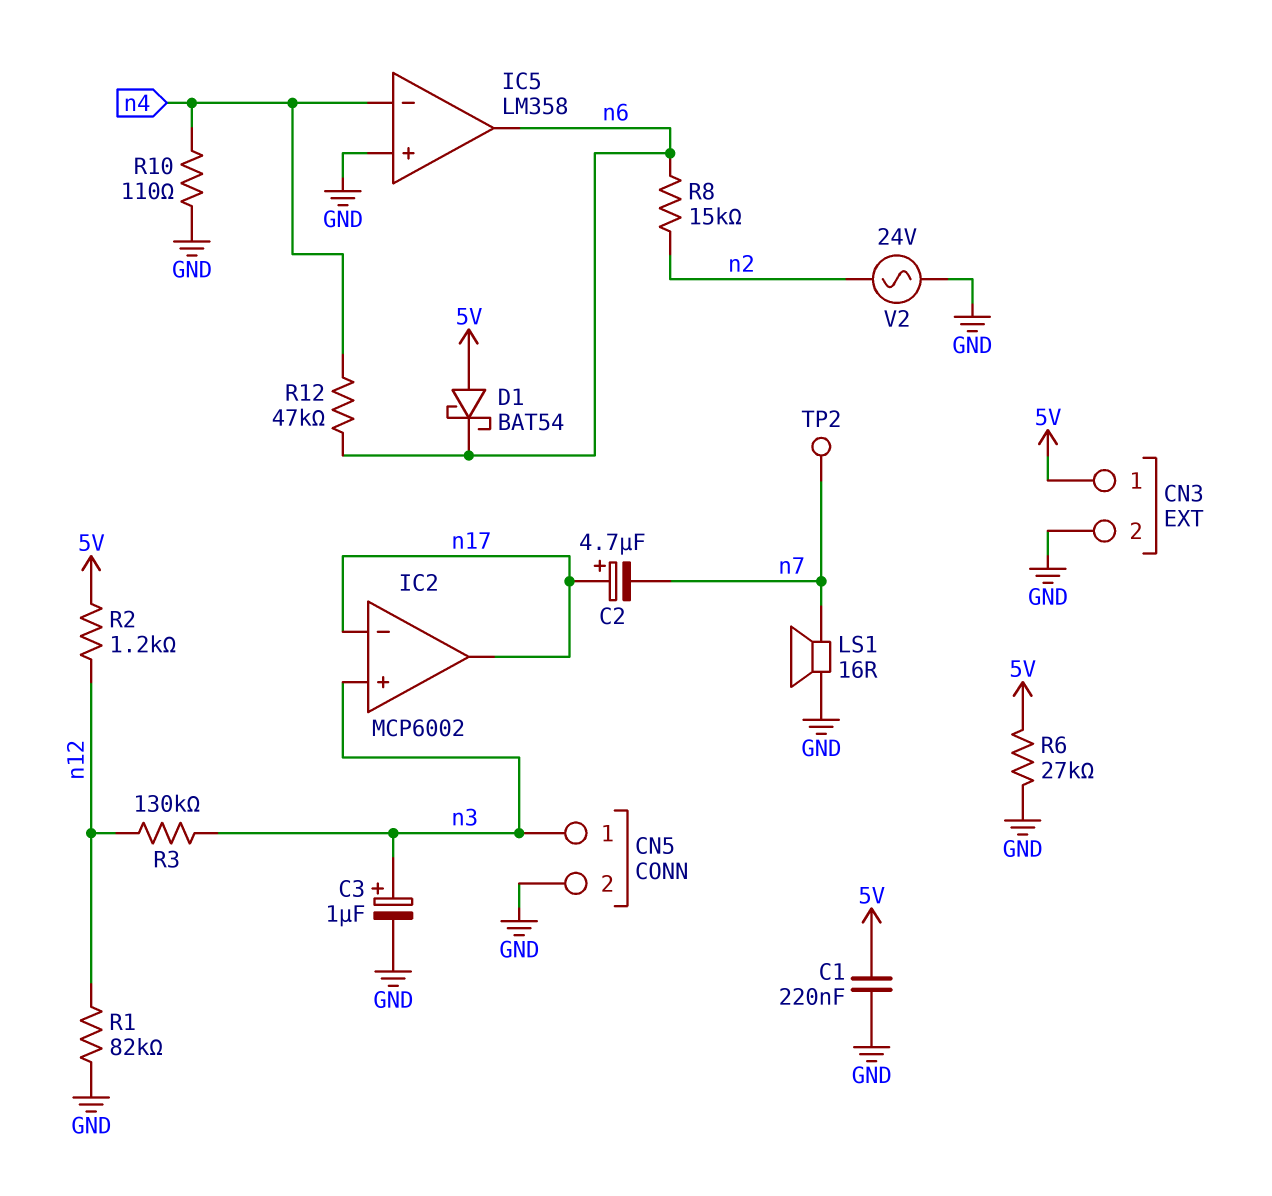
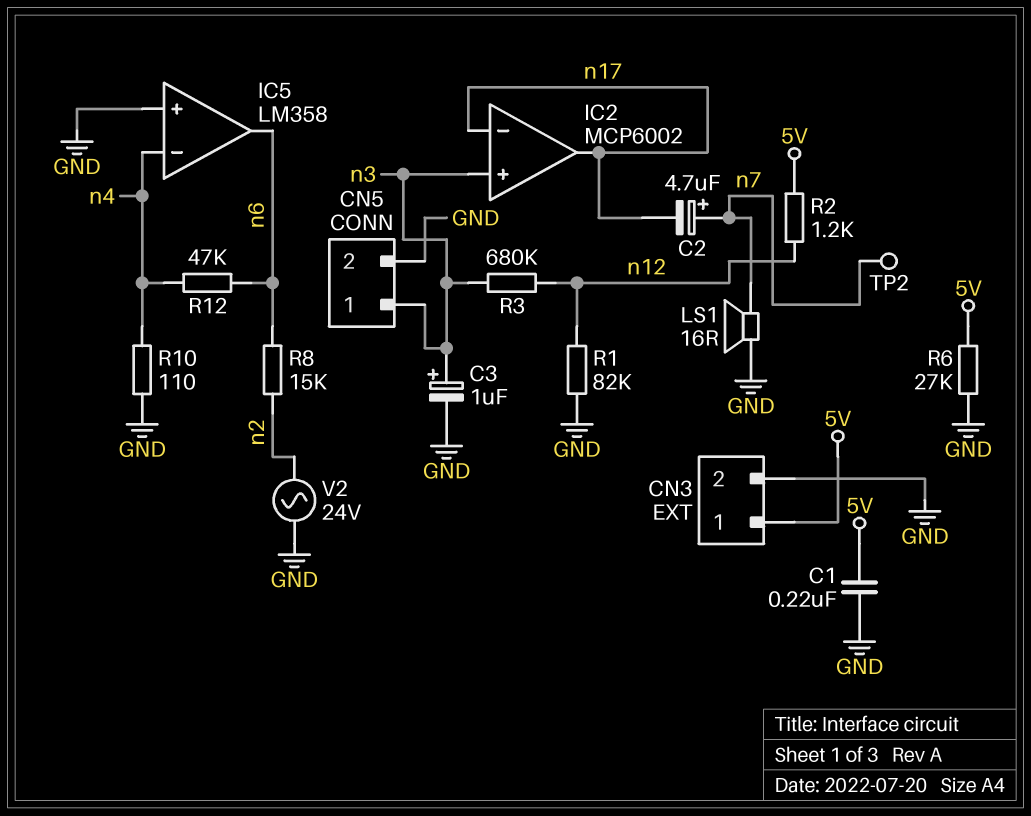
C2: 4.7uF (plus n17, minus n7) -> 4.7uF (plus n7, minus n17)
D1: schottky BAT54 (A 5V, K n6) -> none
R3: 130k (n3, n12) -> 680k (n3, n12)

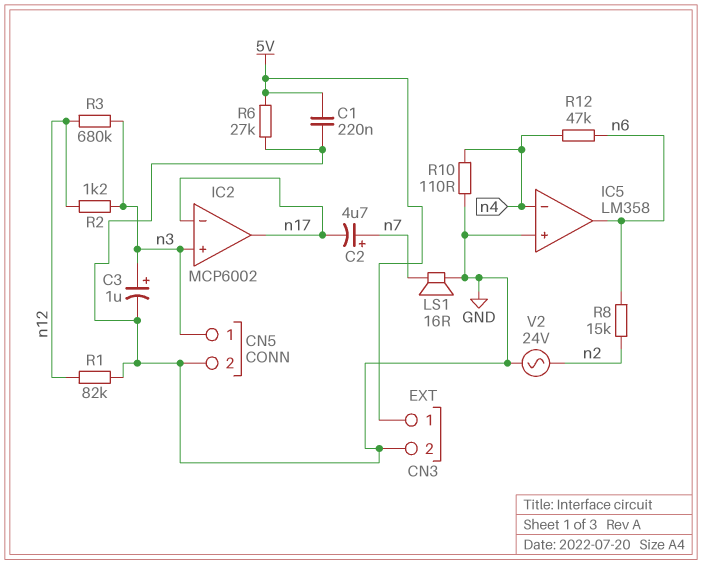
R2: 1.2k (5V, n12) -> 1.2k (n3, n12)
TP2: test point (n7) -> none

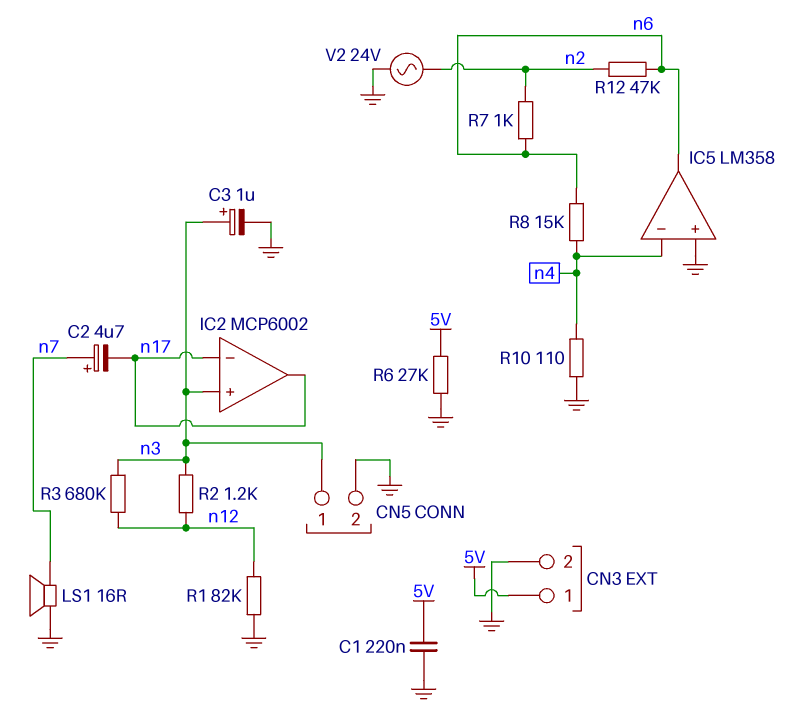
R7: none -> 1k (n2, n6)
R8: 15k (n2, n6) -> 15k (n4, n6)
R12: 47k (n4, n6) -> 47k (n2, n6)

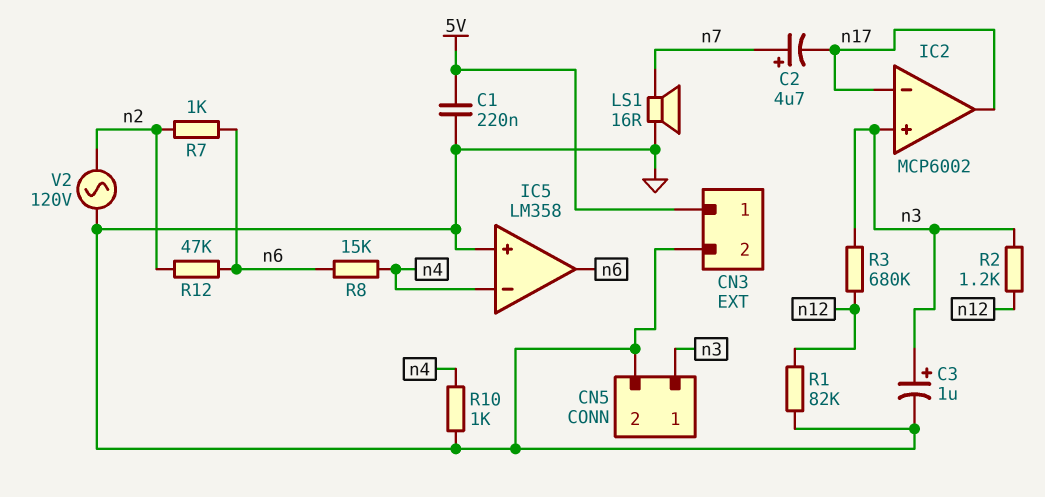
R6: 27k (5V, GND) -> none
R10: 110 (GND, n4) -> 1k (GND, n4)
V2: AC 24V (GND, n2) -> AC 120V (GND, n2)

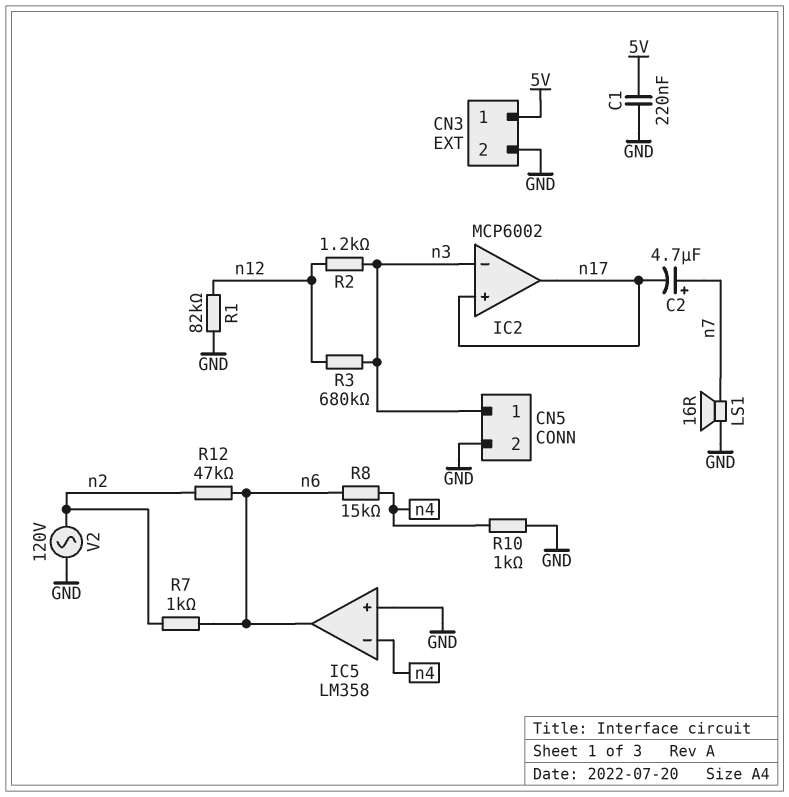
C3: 1uF (plus n3, minus GND) -> none
IC2 pin in+: n3 -> n17
IC2 pin in-: n17 -> n3

